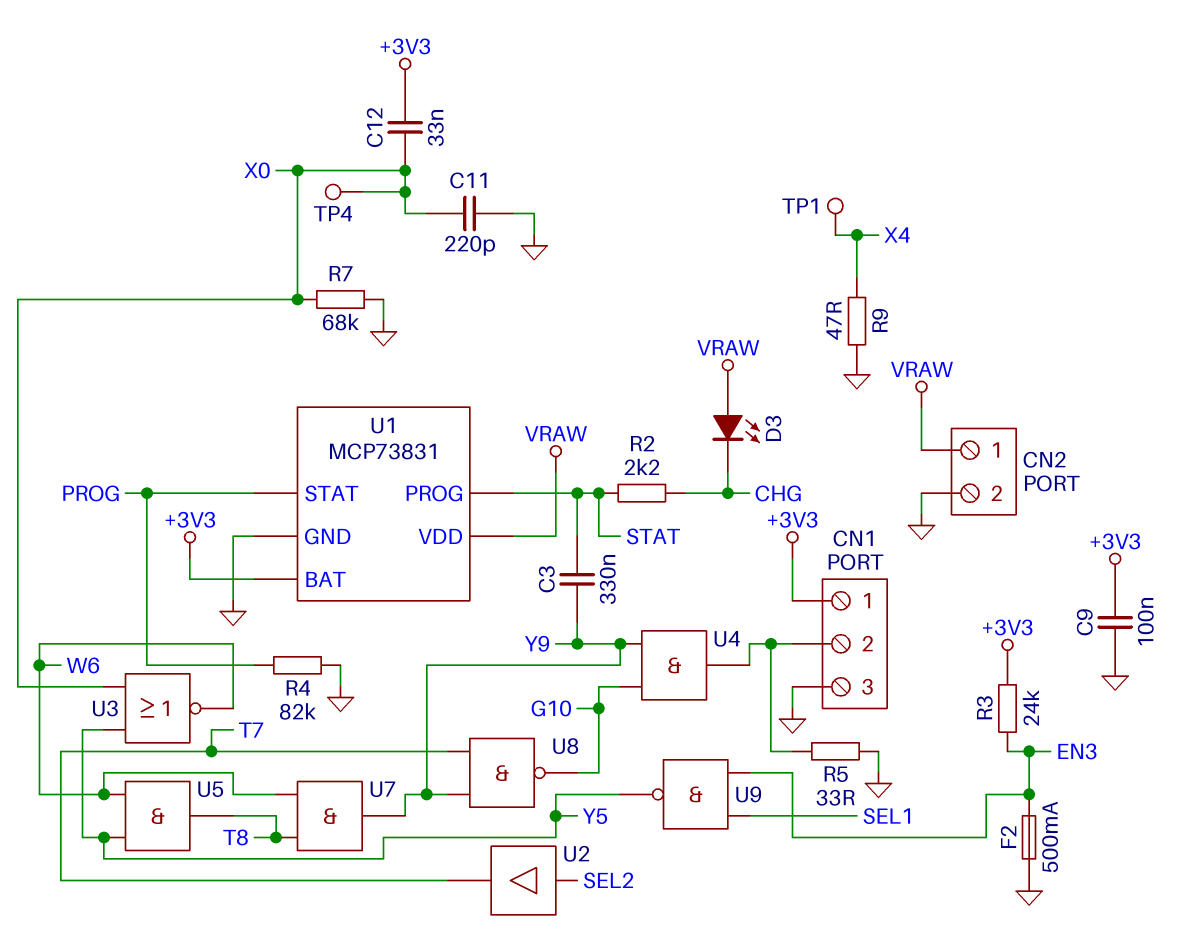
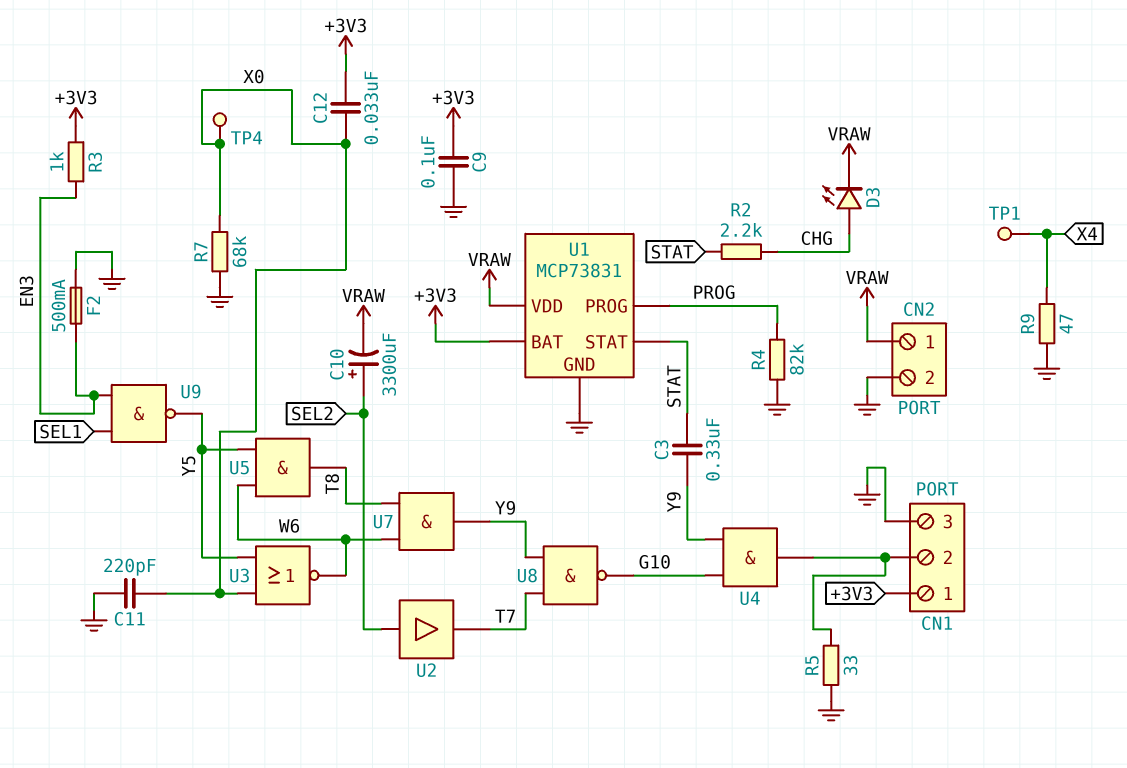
C10: none -> 3300uF (plus SEL2, minus VRAW)
D3: LED (A VRAW, K CHG) -> LED (A CHG, K VRAW)
R3: 24k (+3V3, EN3) -> 1k (+3V3, EN3)
U1 pin PROG: STAT -> PROG
U1 pin STAT: PROG -> STAT

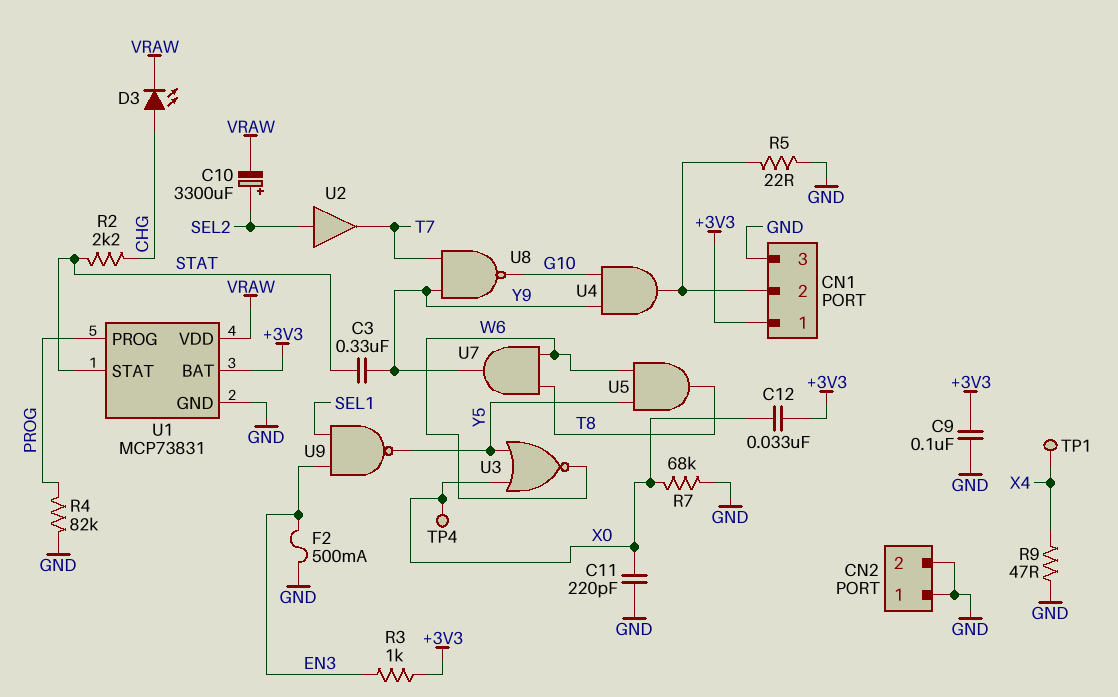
CN2 pin 1: VRAW -> GND
R5: 33 (CN1/2, GND) -> 22 (CN1/2, GND)

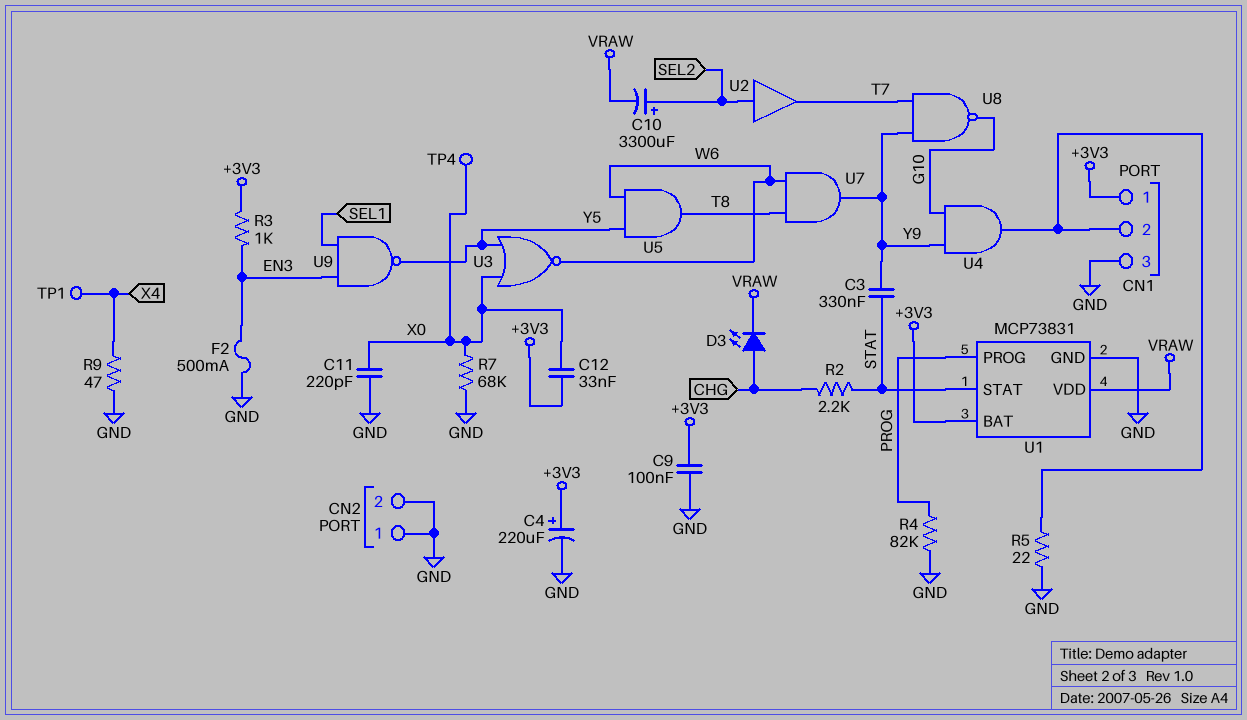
C4: none -> 220uF (plus +3V3, minus GND)

